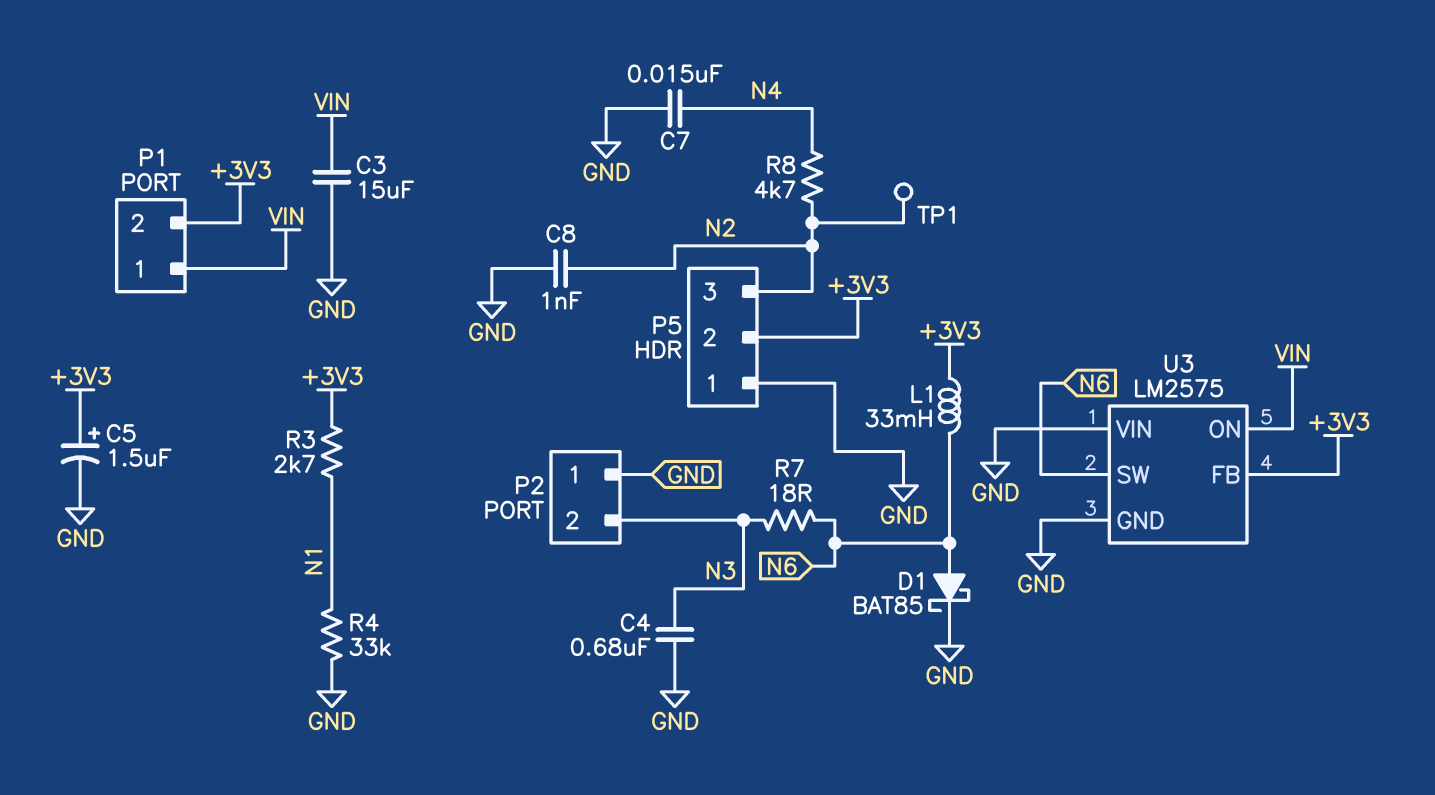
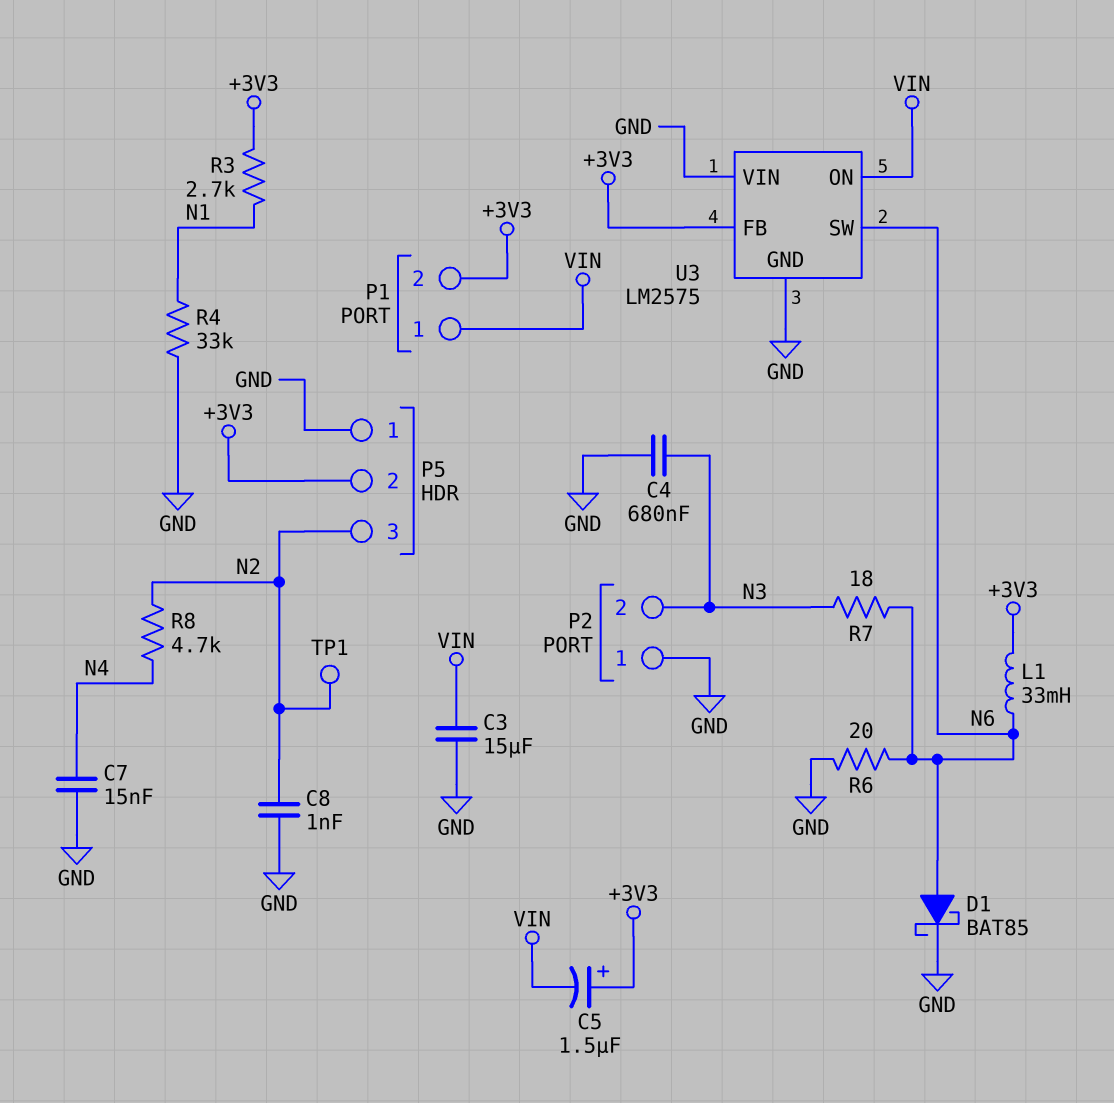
C5: 1.5uF (plus +3V3, minus GND) -> 1.5uF (plus +3V3, minus VIN)
R6: none -> 20 (GND, N6)

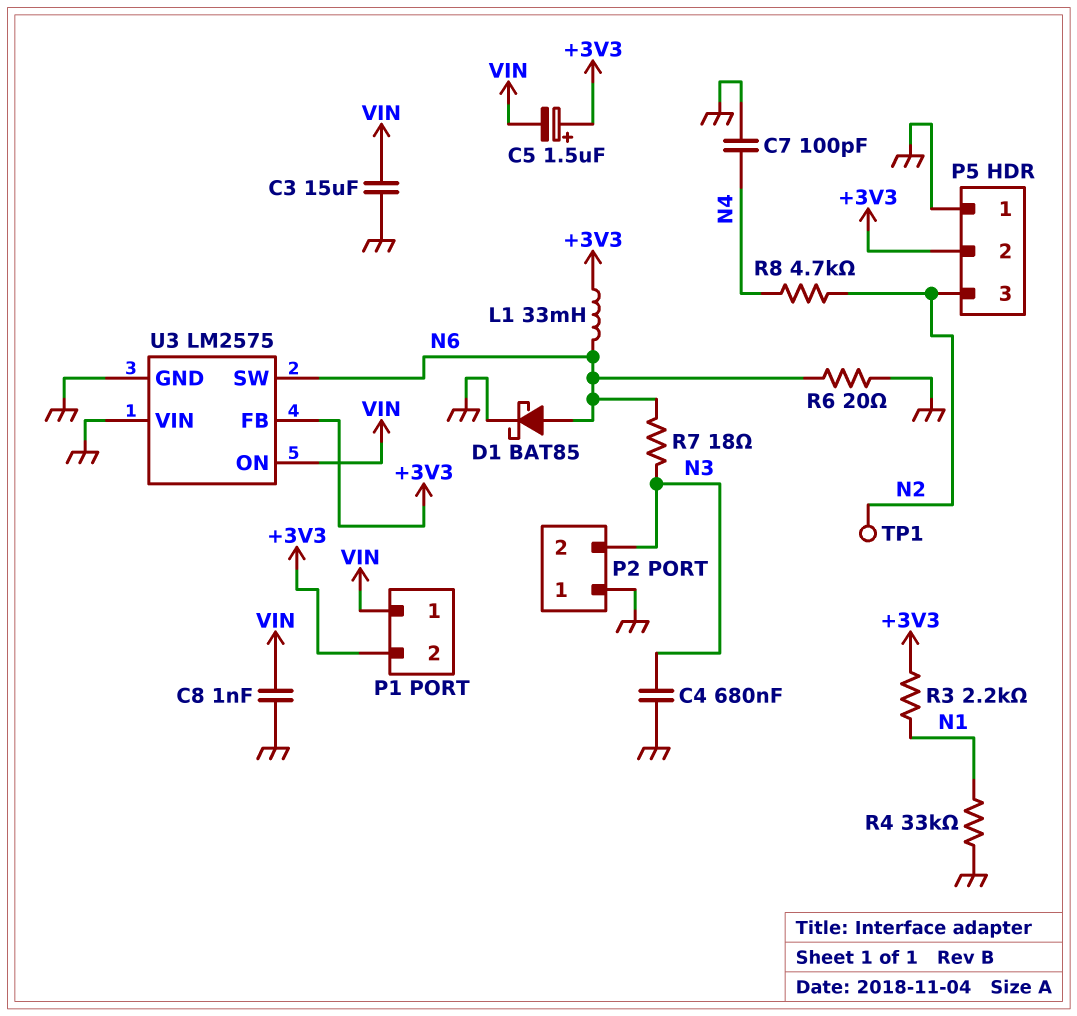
C7: 15nF (GND, N4) -> 100pF (GND, N4)
C8: 1nF (GND, N2) -> 1nF (GND, VIN)
R3: 2.7k (+3V3, N1) -> 2.2k (+3V3, N1)

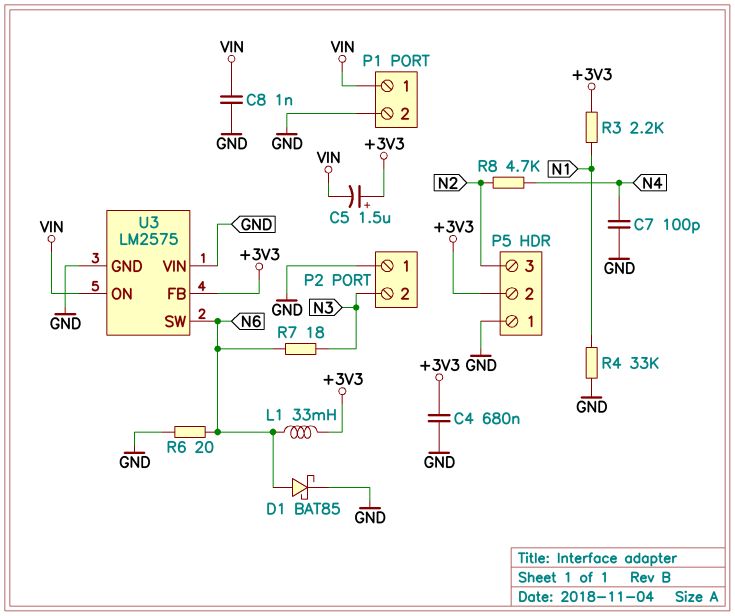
C3: 15uF (GND, VIN) -> none
C4: 680nF (GND, N3) -> 680nF (+3V3, GND)
P1 pin 2: +3V3 -> GND
TP1: test point (N2) -> none

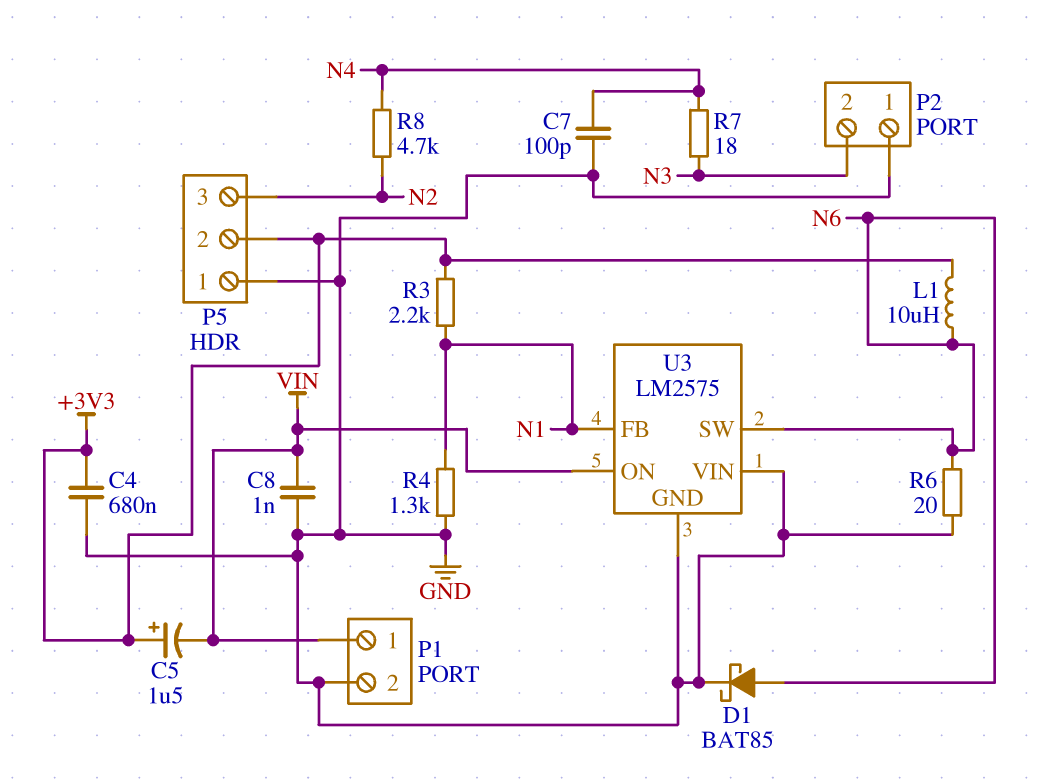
L1: 33mH (+3V3, N6) -> 10uH (+3V3, N6)
R4: 33k (GND, N1) -> 1.3k (GND, N1)
R7: 18 (N3, N6) -> 18 (N3, N4)
U3 pin FB: +3V3 -> N1

